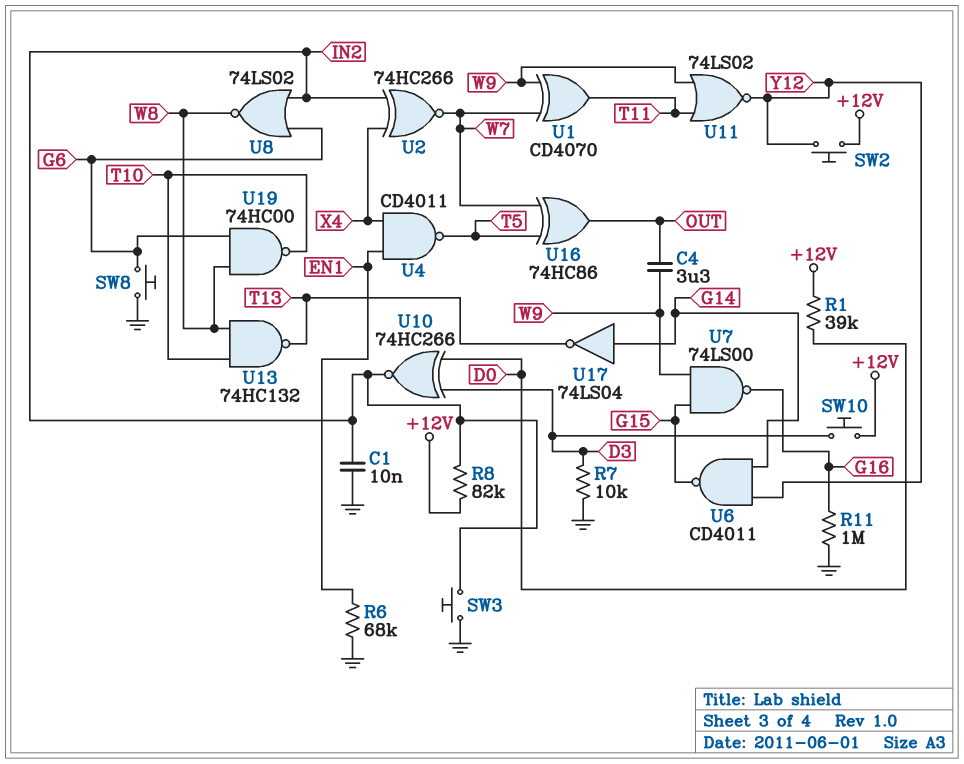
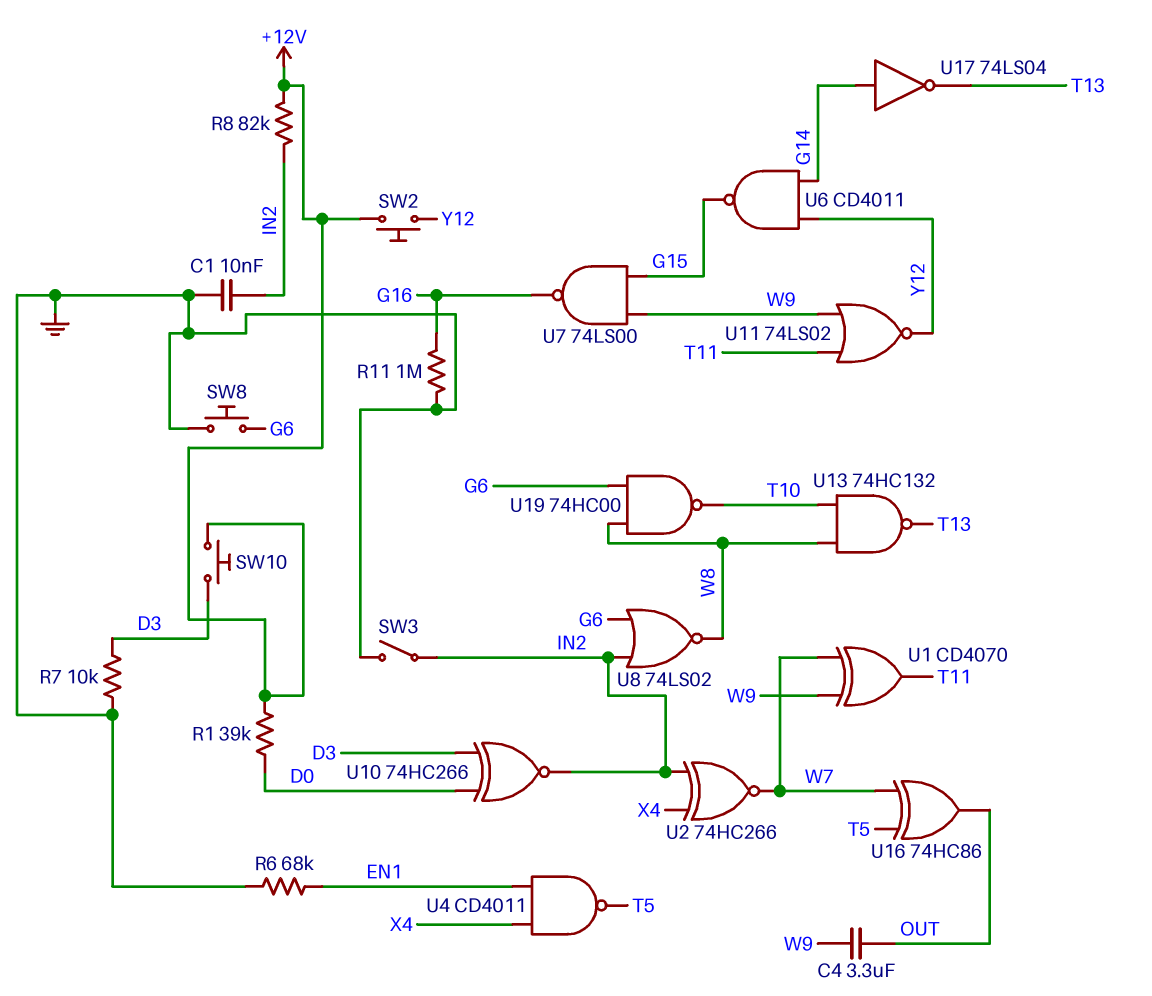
SW3: button (GND, IN2) -> switch (GND, IN2)

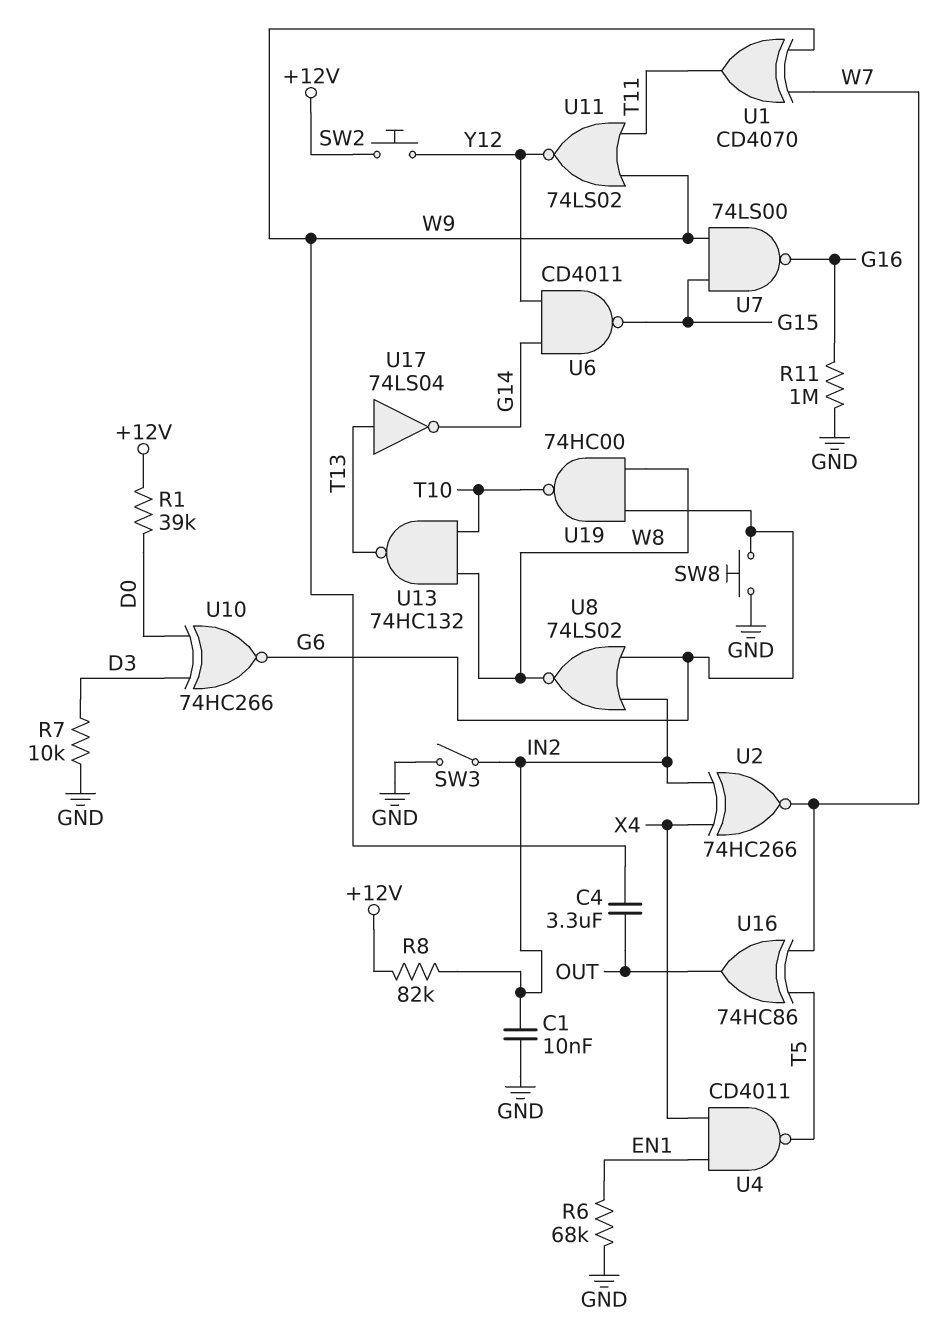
SW10: button (+12V, D3) -> none
U10: XNOR 74HC266 (in D0, in D3, out IN2) -> XNOR 74HC266 (in D0, in D3, out G6)
U17: NOT 74LS04 (in G14, out T13) -> NOT 74LS04 (in T13, out G14)

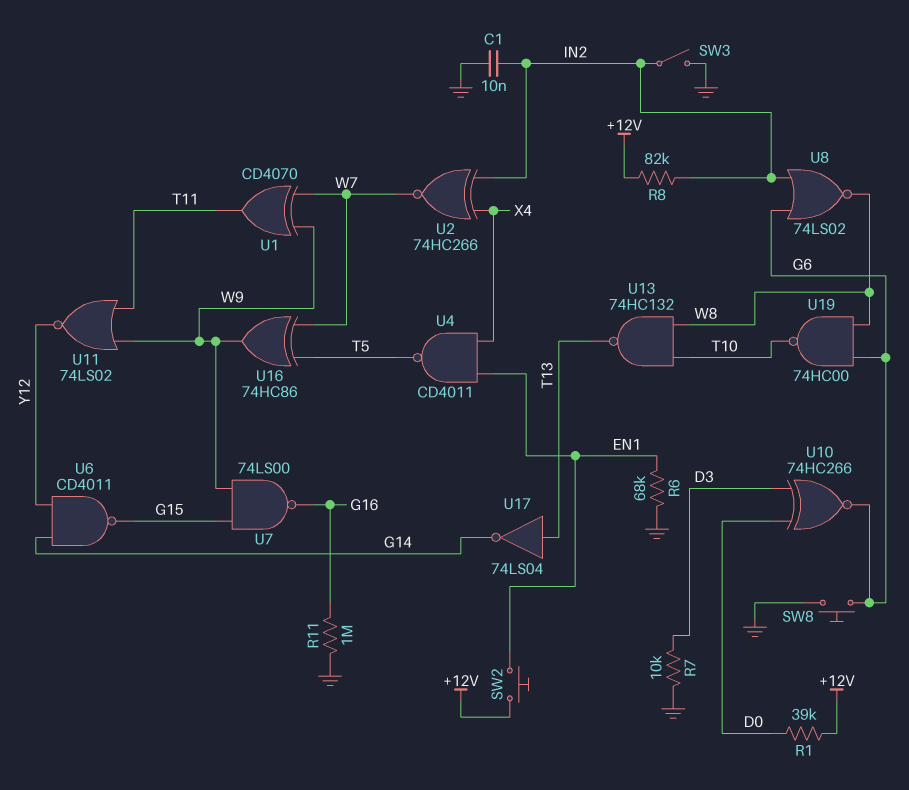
C4: 3.3uF (OUT, W9) -> none
SW2: button (+12V, Y12) -> button (+12V, EN1)
U16: XOR 74HC86 (in T5, in W7, out OUT) -> XOR 74HC86 (in T5, in W7, out W9)

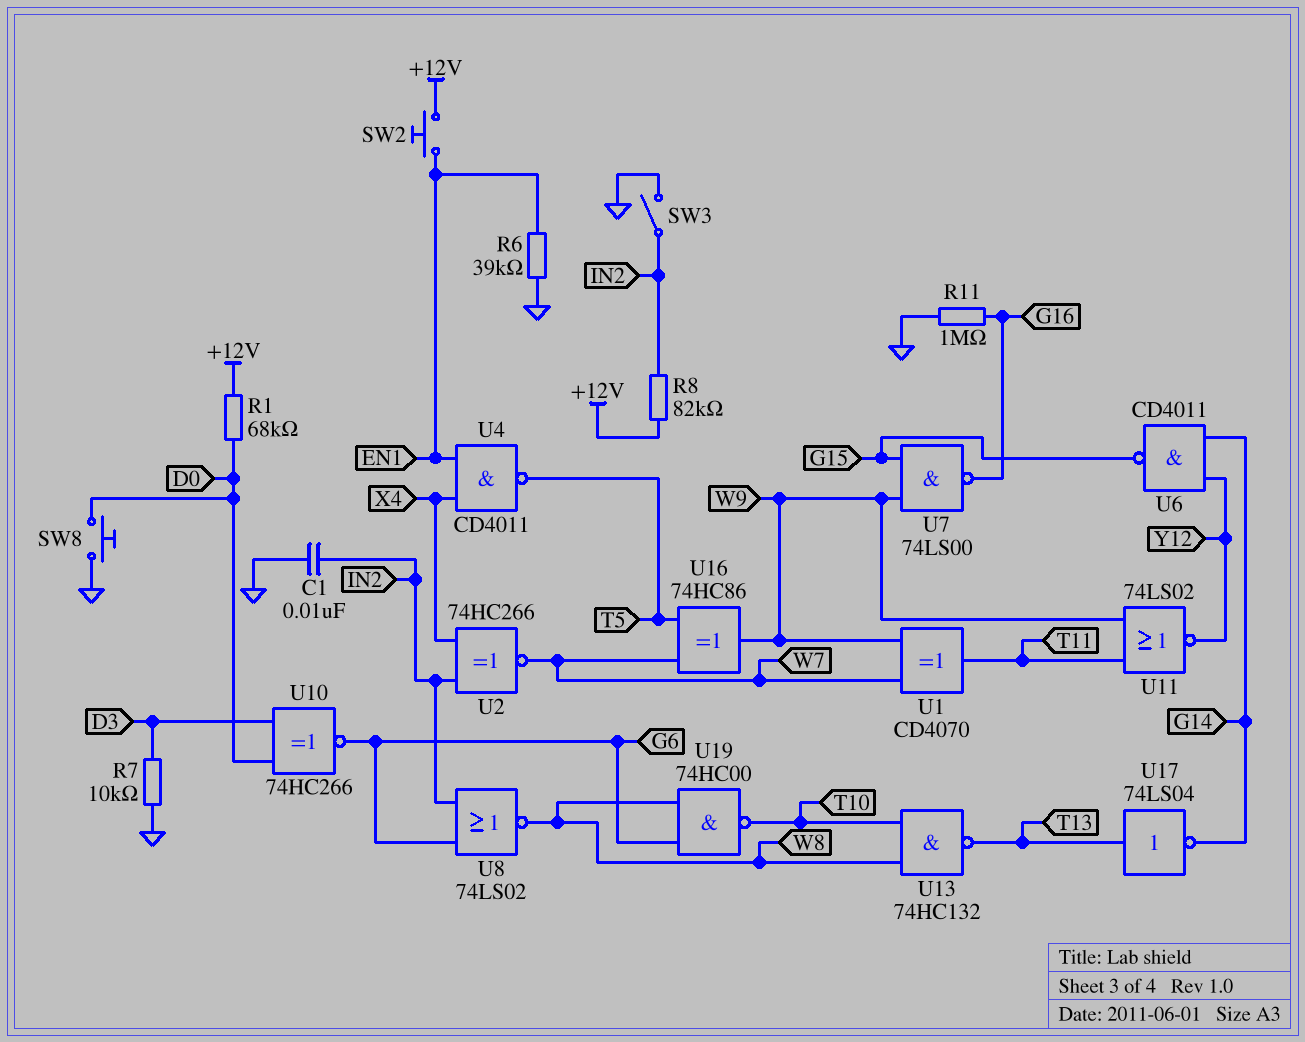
R1: 39k (+12V, D0) -> 68k (+12V, D0)
R6: 68k (EN1, GND) -> 39k (EN1, GND)
SW8: button (G6, GND) -> button (D0, GND)

